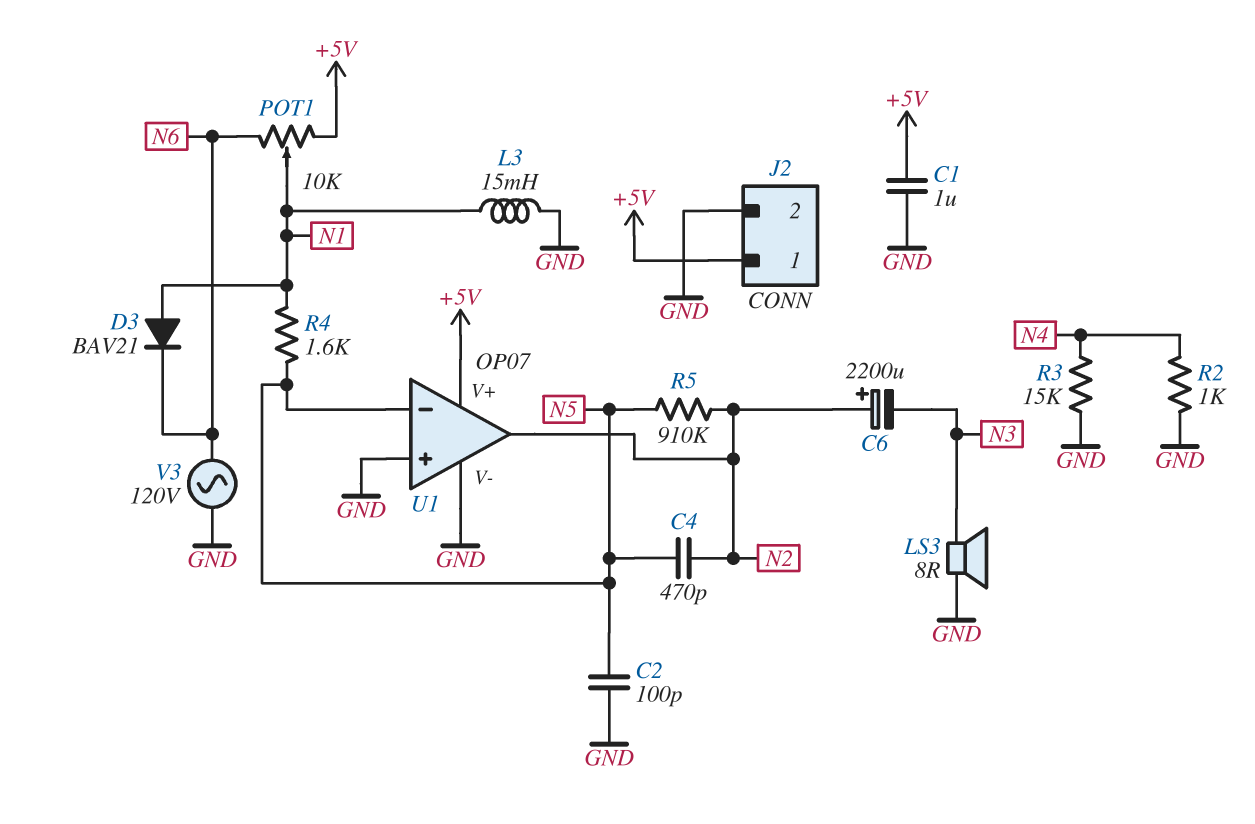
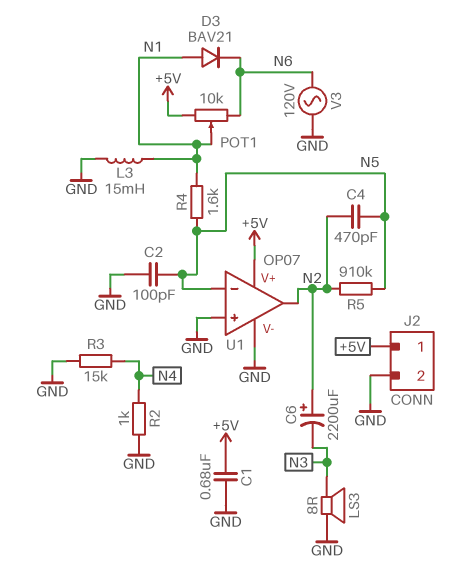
C1: 1uF (+5V, GND) -> 680nF (+5V, GND)

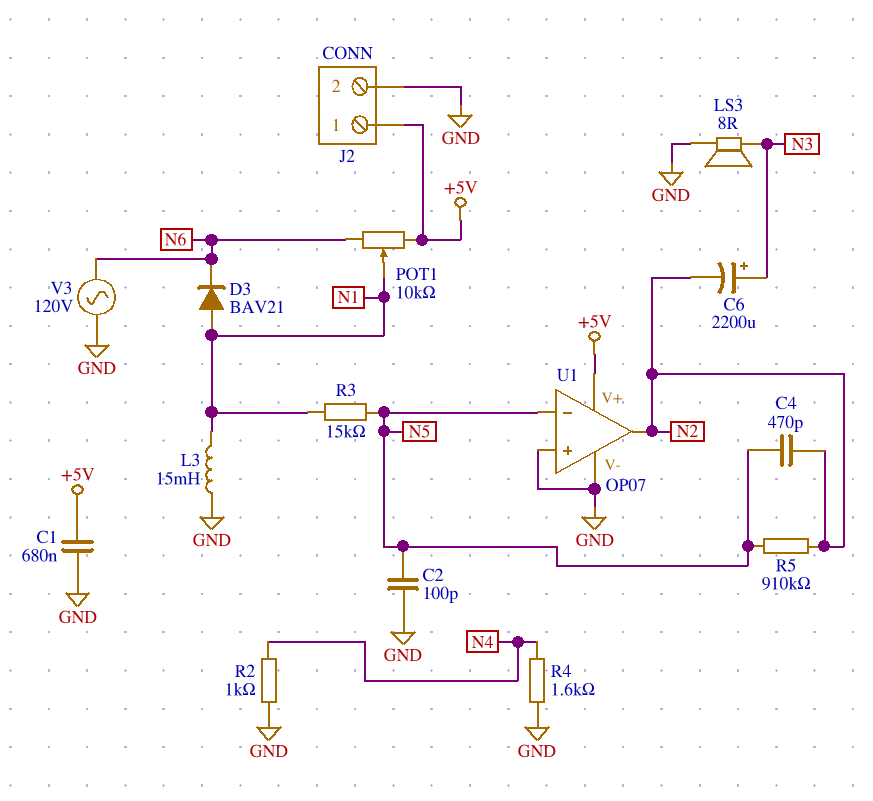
C6: 2200uF (plus N2, minus N3) -> 2200uF (plus N3, minus N2)
R3: 15k (GND, N4) -> 15k (N1, N5)
R4: 1.6k (N1, N5) -> 1.6k (GND, N4)

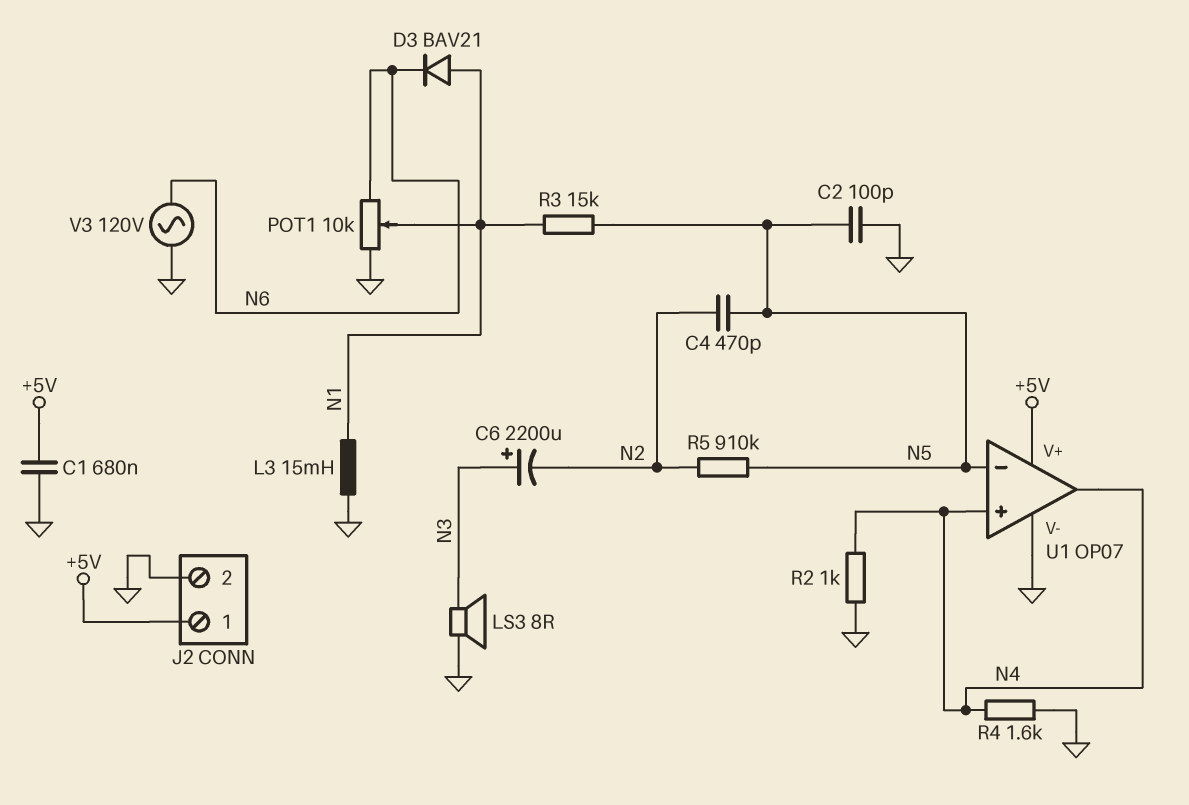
POT1: 10k (+5V, N6, wiper N1) -> 10k (GND, N6, wiper N1)
U1 pin in+: GND -> N4
U1 pin out: N2 -> N4

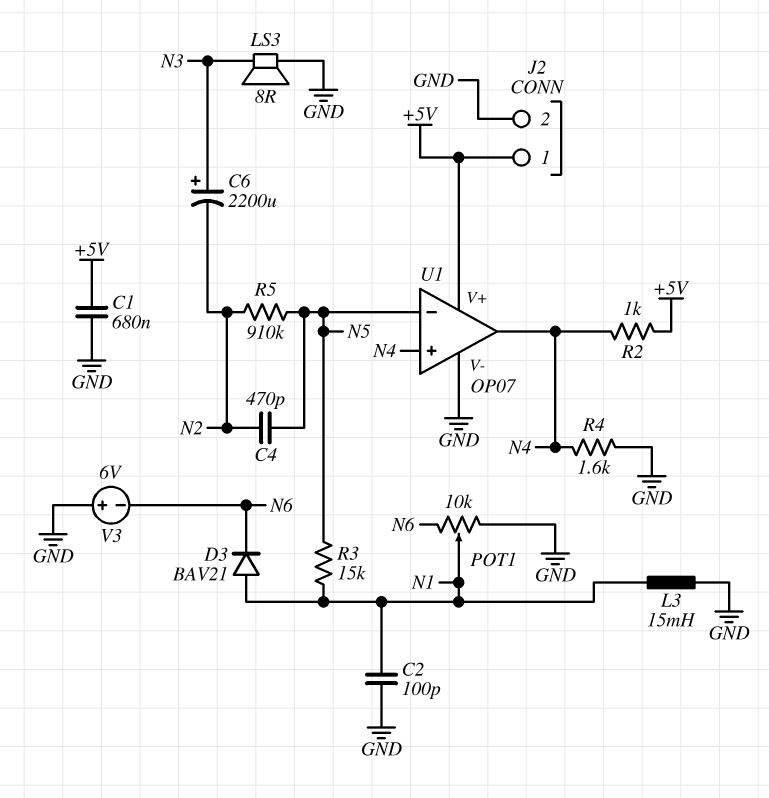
C2: 100pF (GND, N5) -> 100pF (GND, N1)
R2: 1k (GND, N4) -> 1k (+5V, N4)
V3: AC 120V (GND, N6) -> 6V (plus GND, minus N6)

